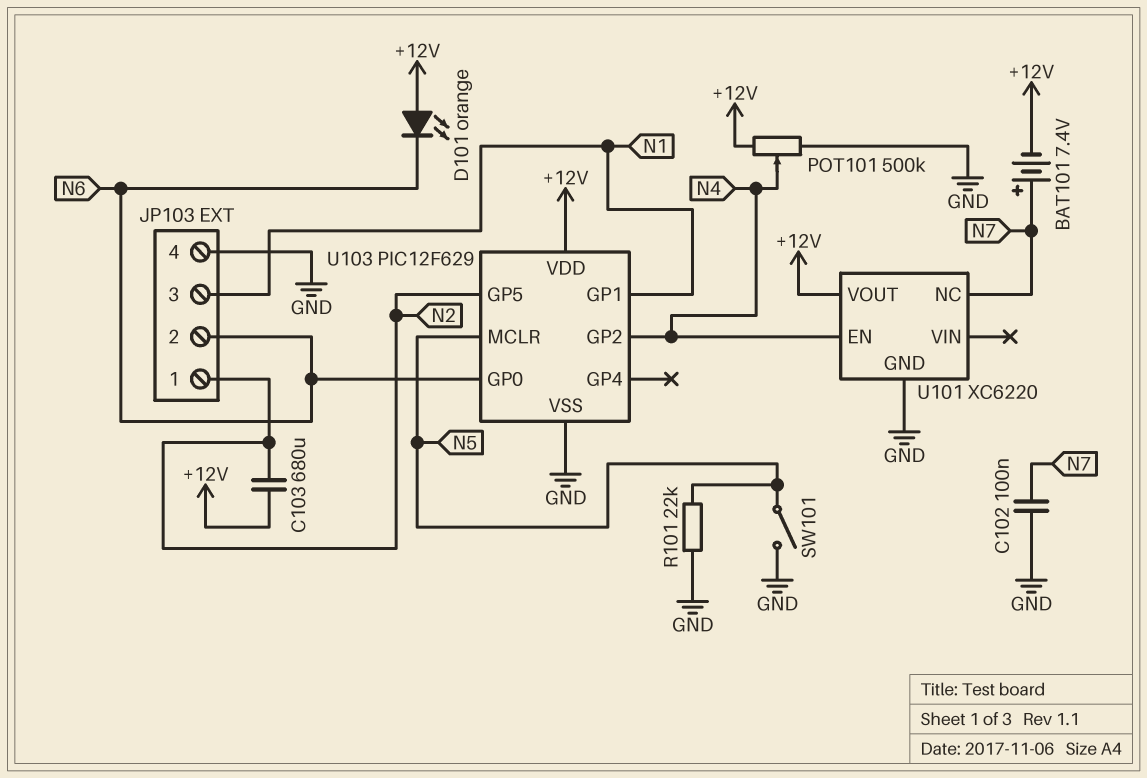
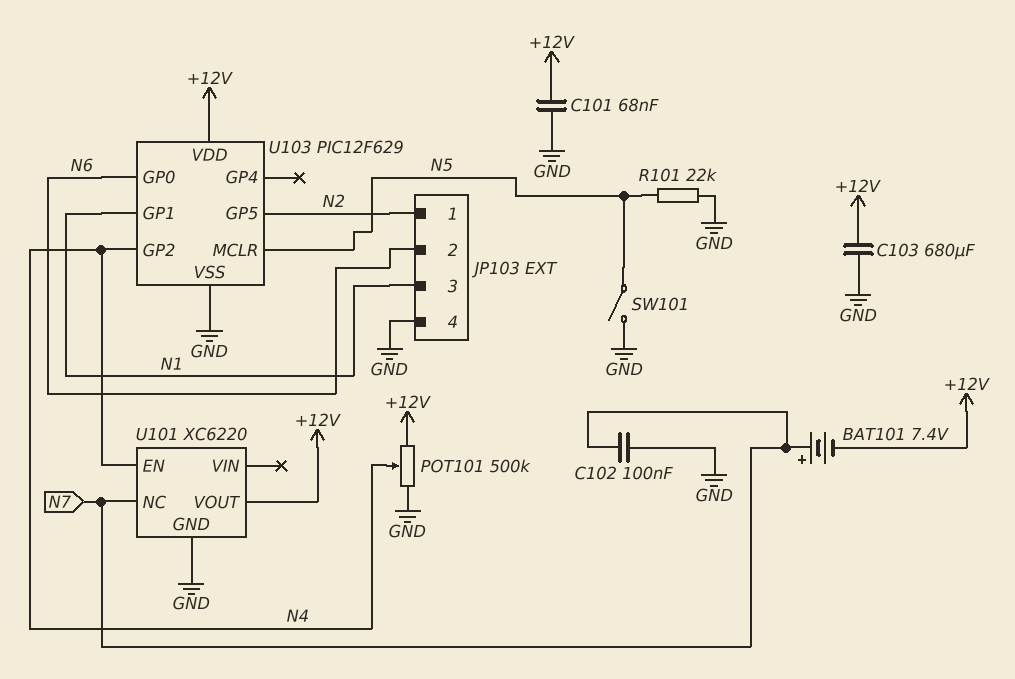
C101: none -> 68nF (+12V, GND)
C103: 680uF (+12V, N2) -> 680uF (+12V, GND)
D101: LED orange (A +12V, K N6) -> none

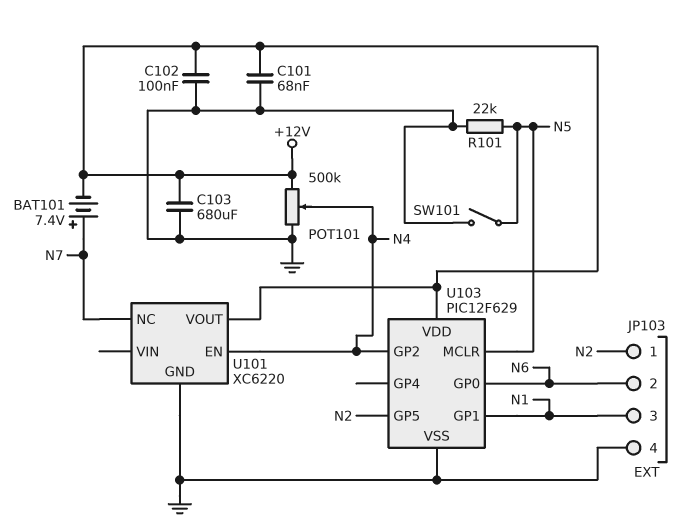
C102: 100nF (GND, N7) -> 100nF (+12V, GND)

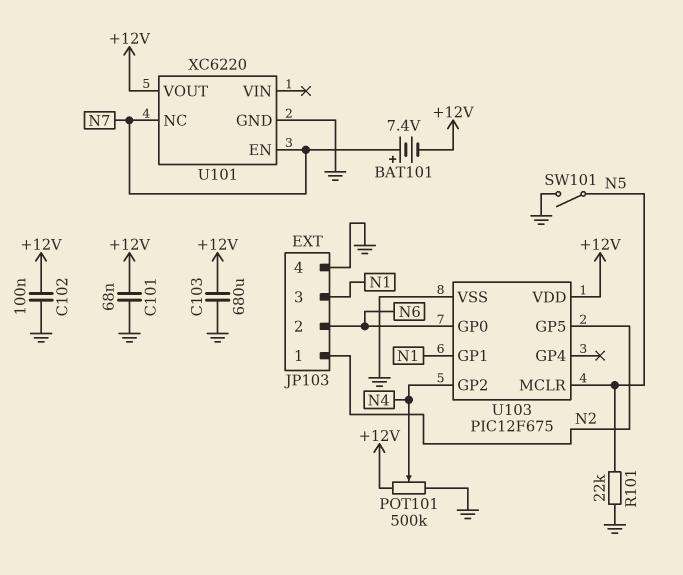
U101 pin EN: N4 -> N7
U103: PIC12F629 -> PIC12F675

